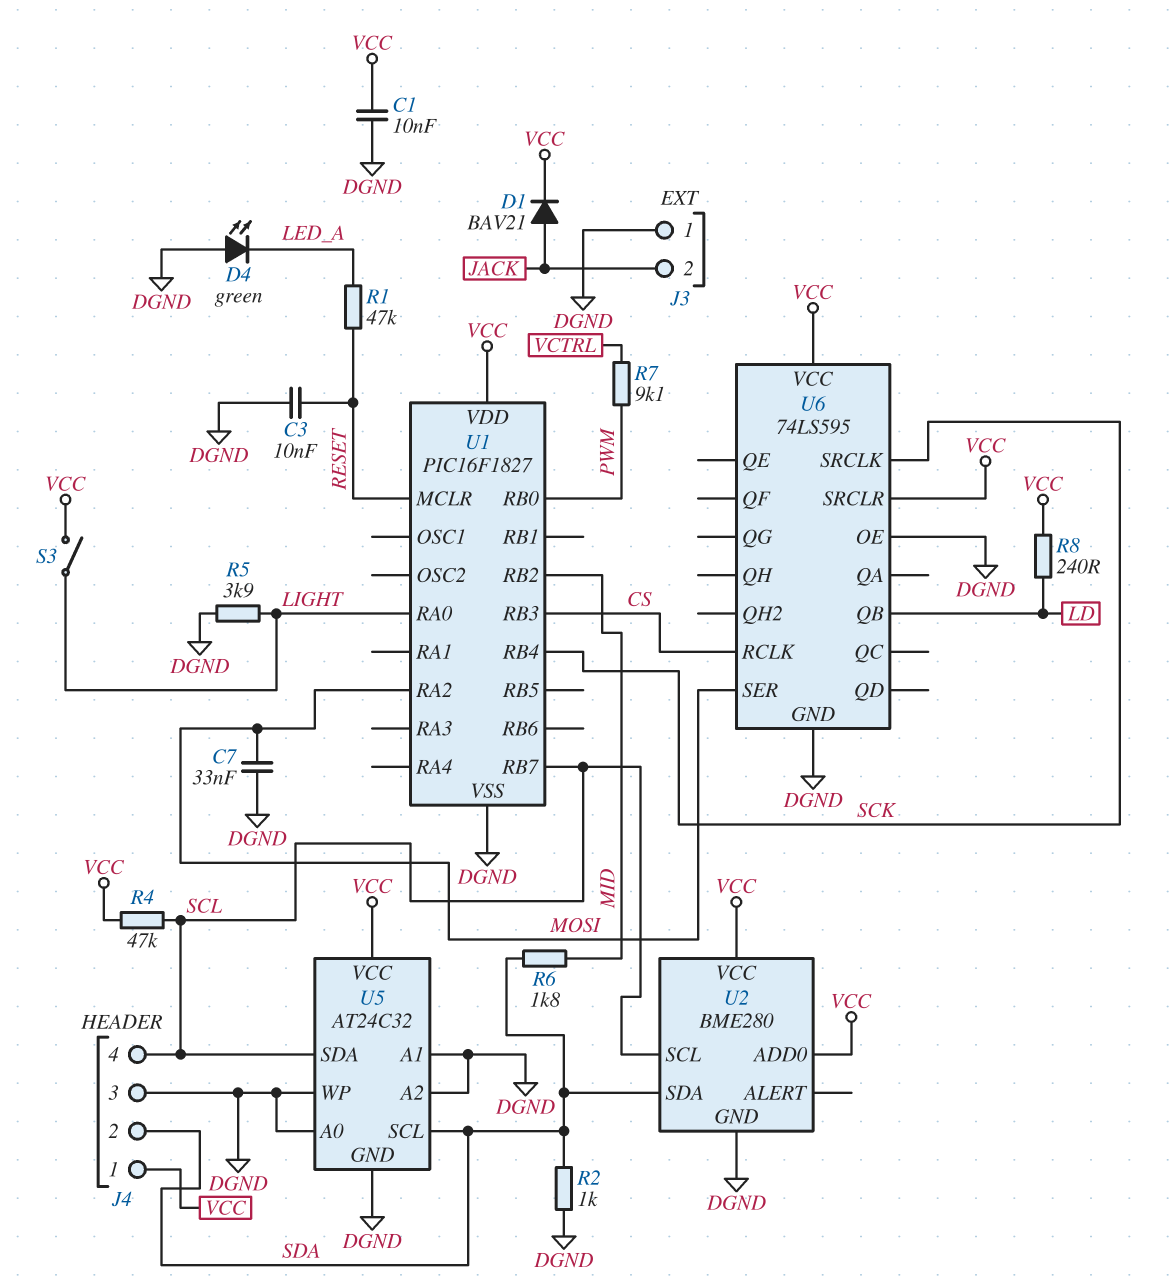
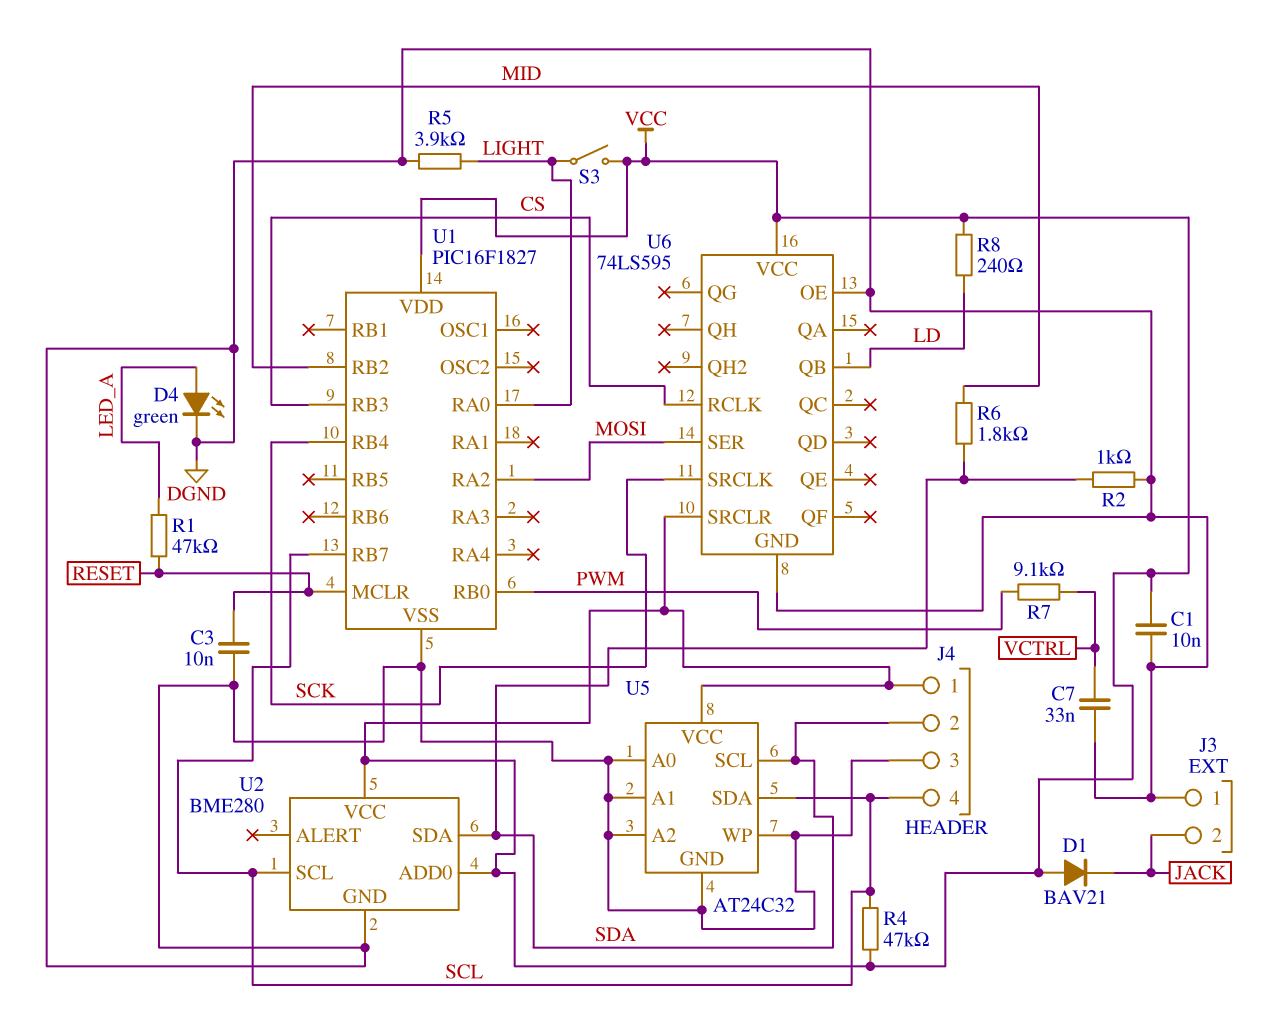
C7: 33nF (DGND, MOSI) -> 33nF (DGND, VCTRL)
D1: diode BAV21 (A JACK, K VCC) -> diode BAV21 (A VCC, K JACK)
D4: LED green (A DGND, K LED_A) -> LED green (A LED_A, K DGND)

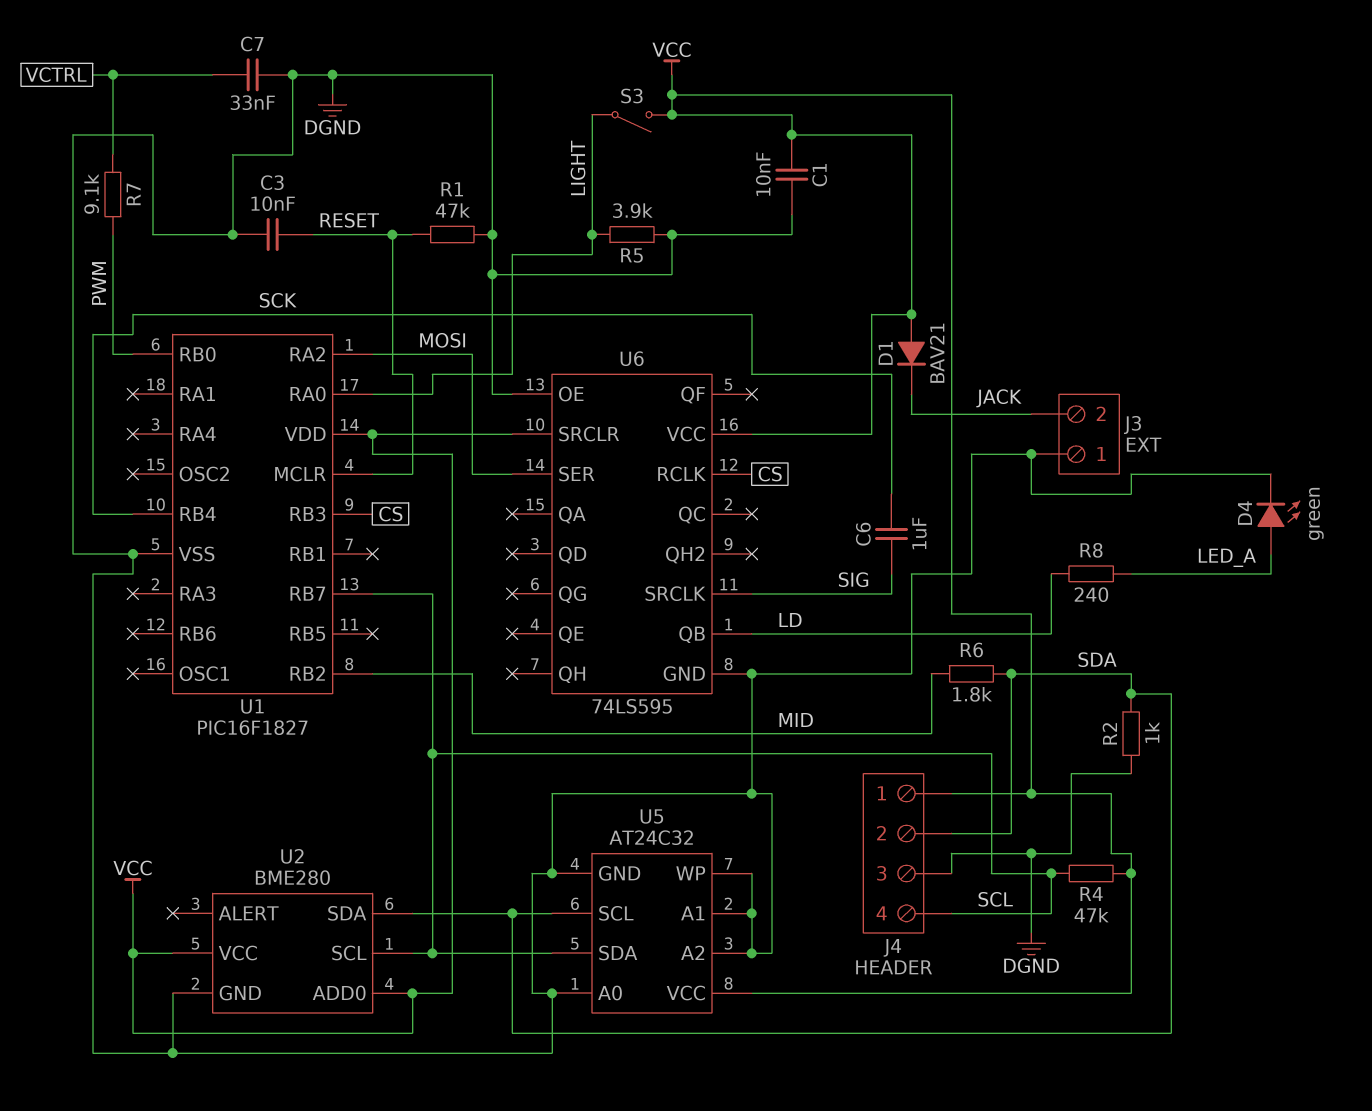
C6: none -> 1uF (SCK, SIG)
R1: 47k (LED_A, RESET) -> 47k (DGND, RESET)
R8: 240 (LD, VCC) -> 240 (LD, LED_A)
U6 pin SRCLK: SCK -> SIG

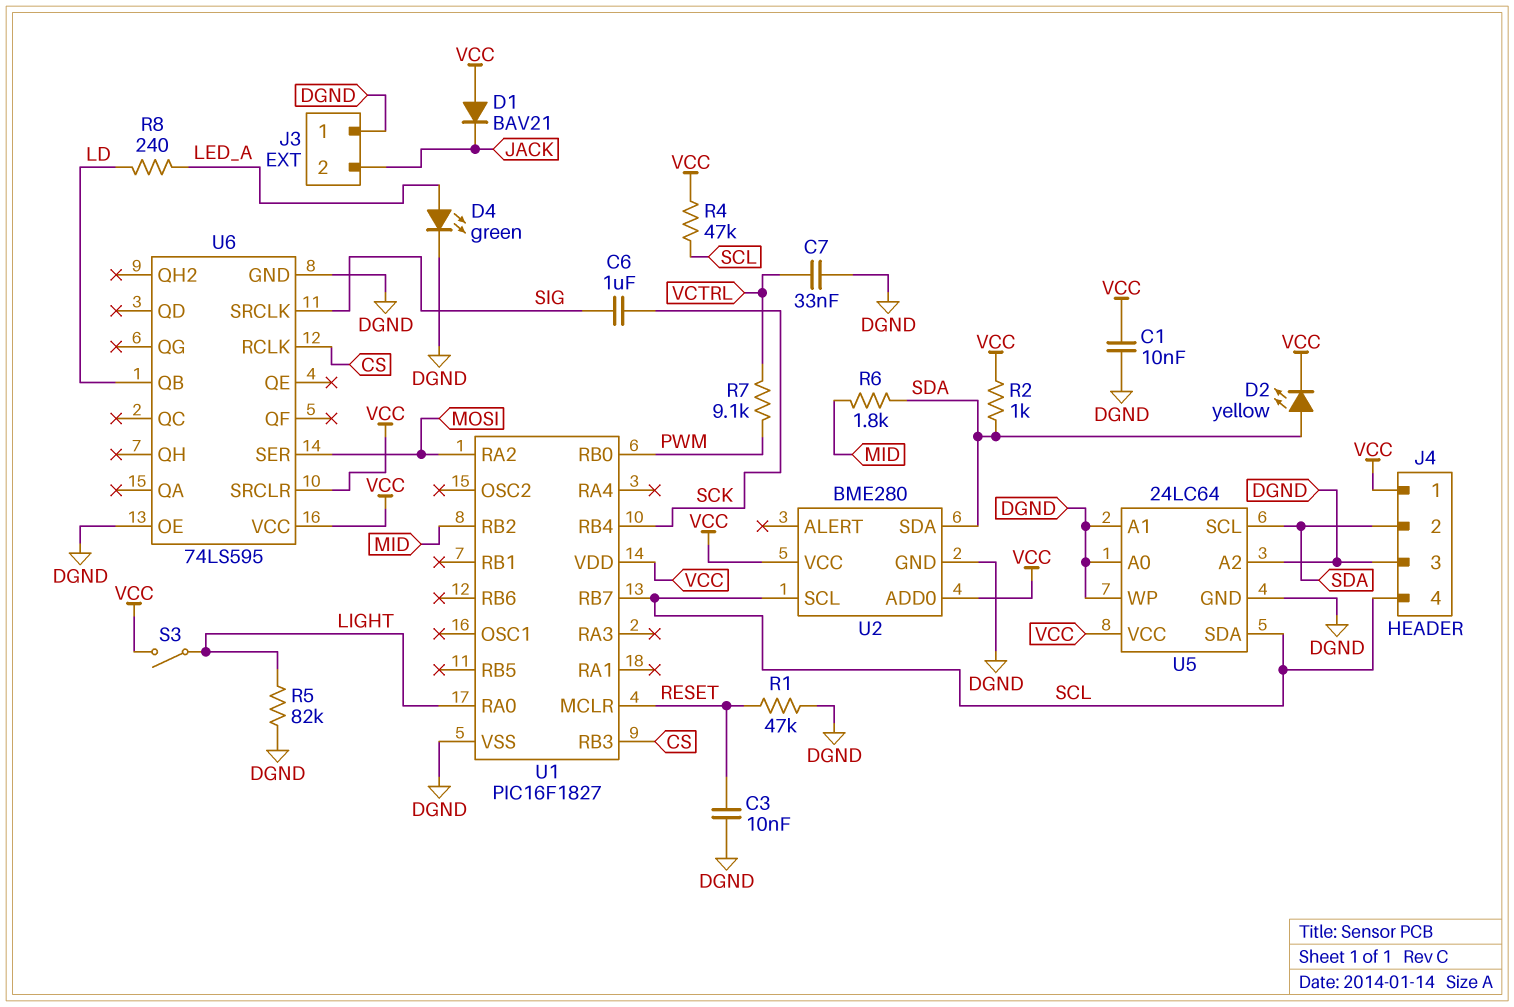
D2: none -> LED yellow (A SDA, K VCC)
R2: 1k (DGND, SDA) -> 1k (SDA, VCC)
R5: 3.9k (DGND, LIGHT) -> 82k (DGND, LIGHT)
U5: AT24C32 -> 24LC64

